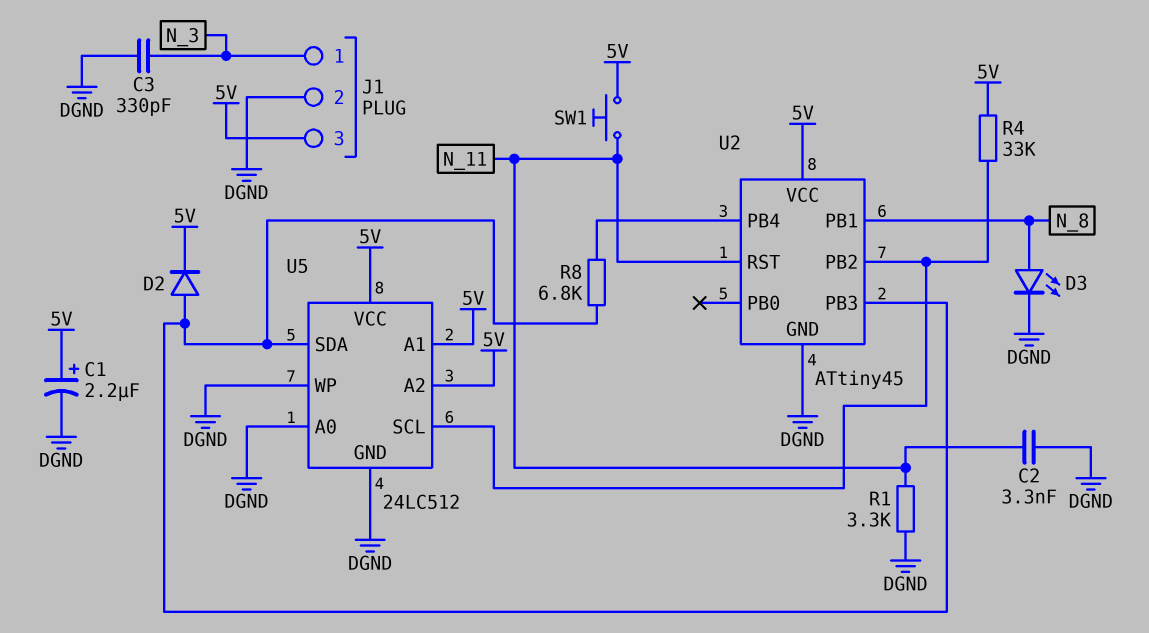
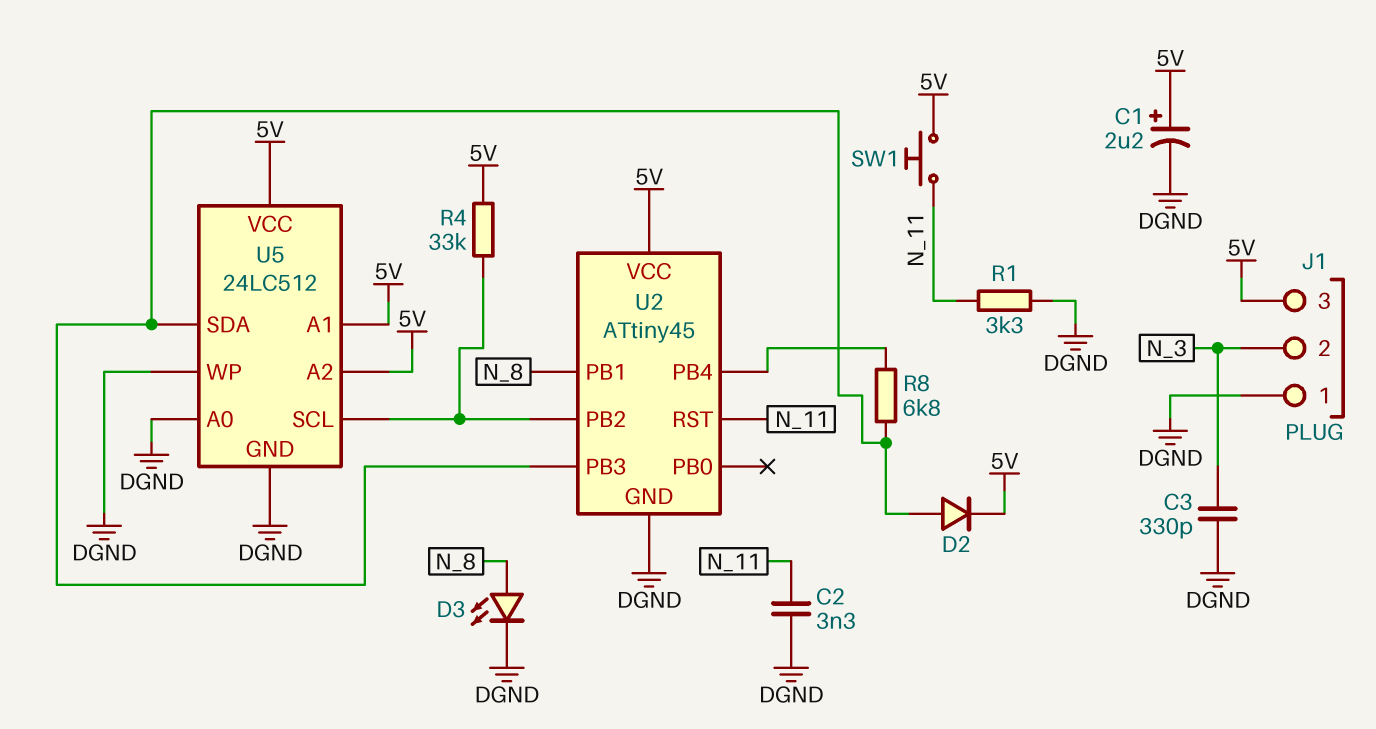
J1 pin 1: N_3 -> DGND
J1 pin 2: DGND -> N_3

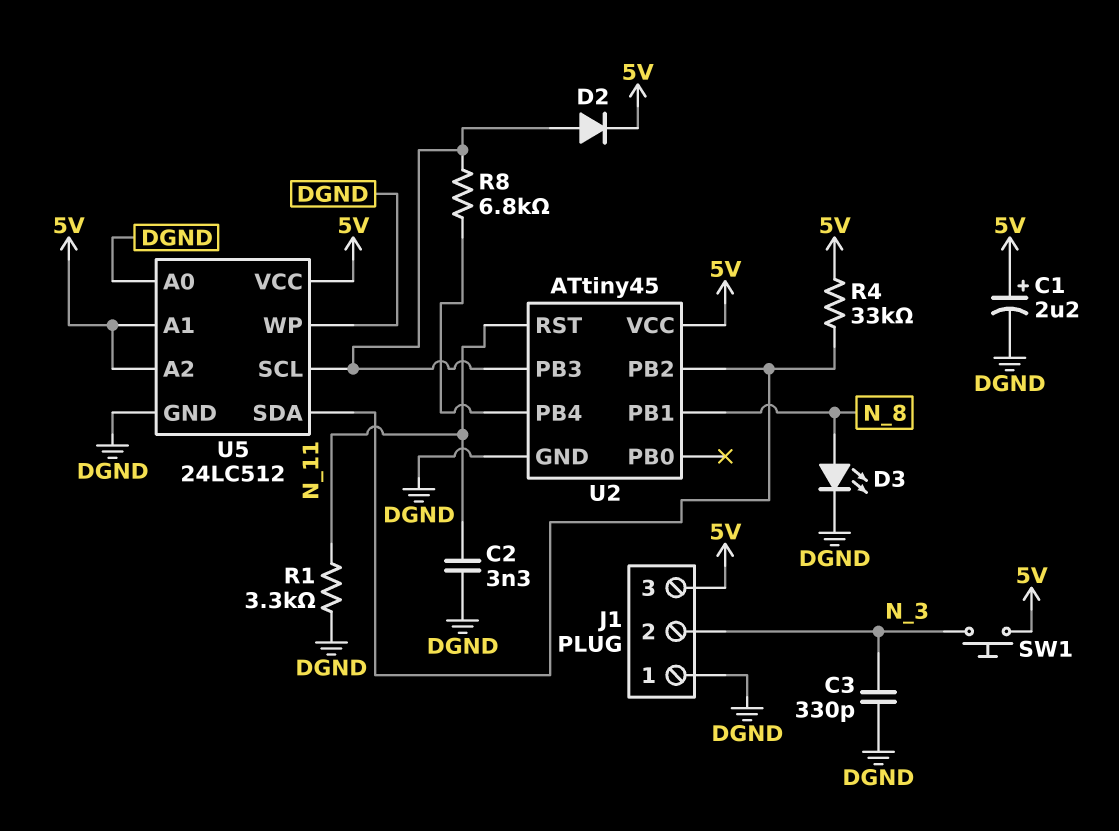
SW1: button (5V, N_11) -> button (5V, N_3)
U5 pin SCL: U2/PB2 -> U2/PB3
U5 pin SDA: U2/PB3 -> U2/PB2

